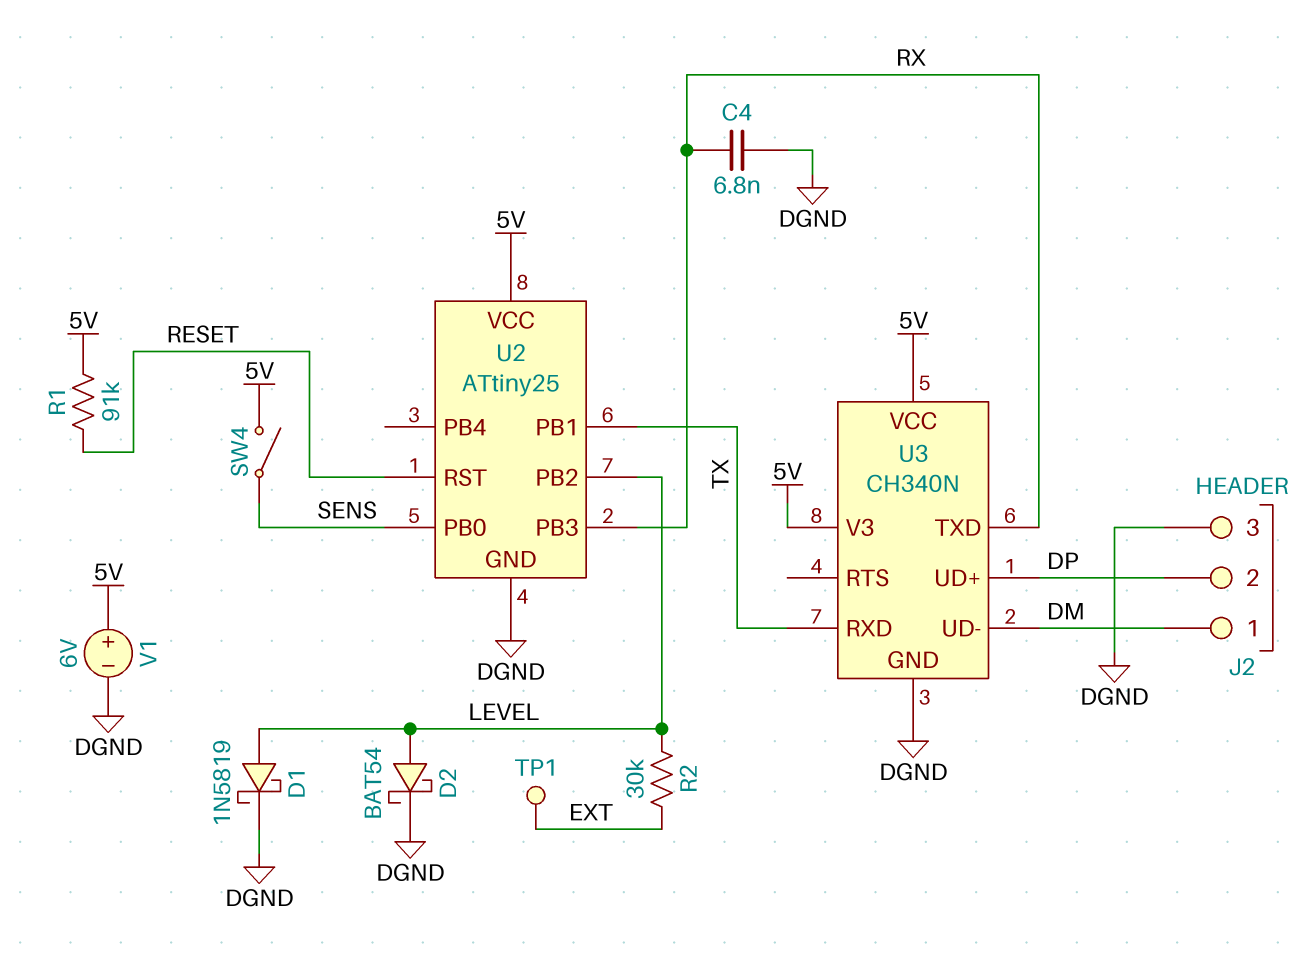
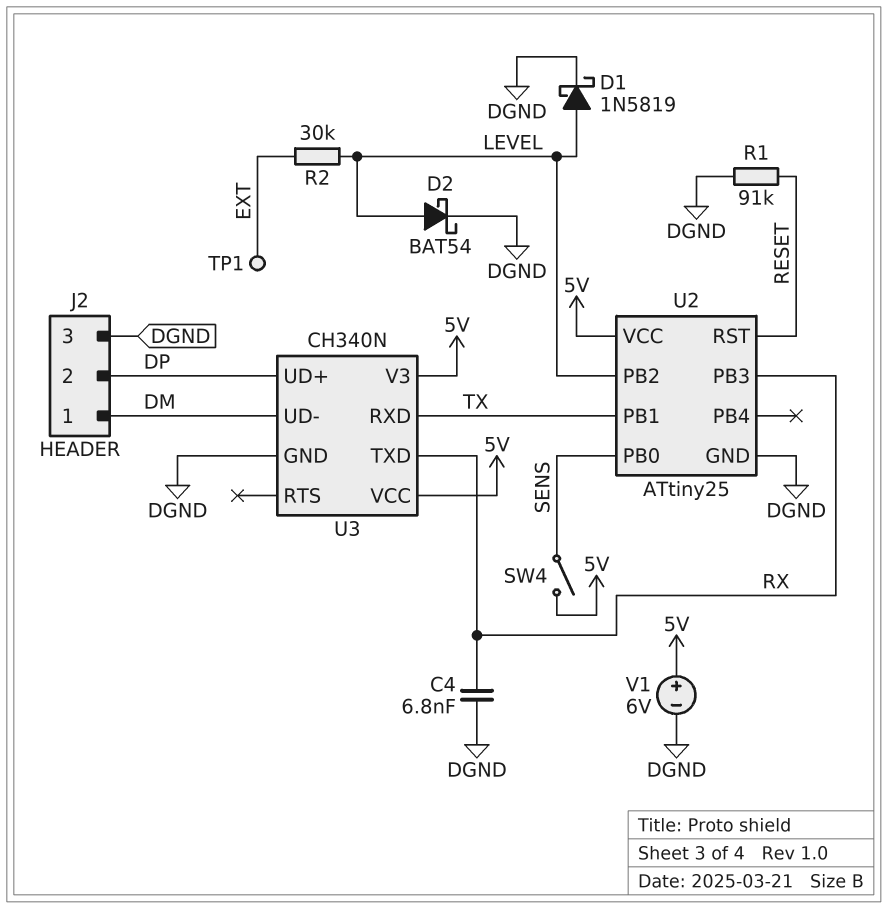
R1: 91k (5V, RESET) -> 91k (DGND, RESET)

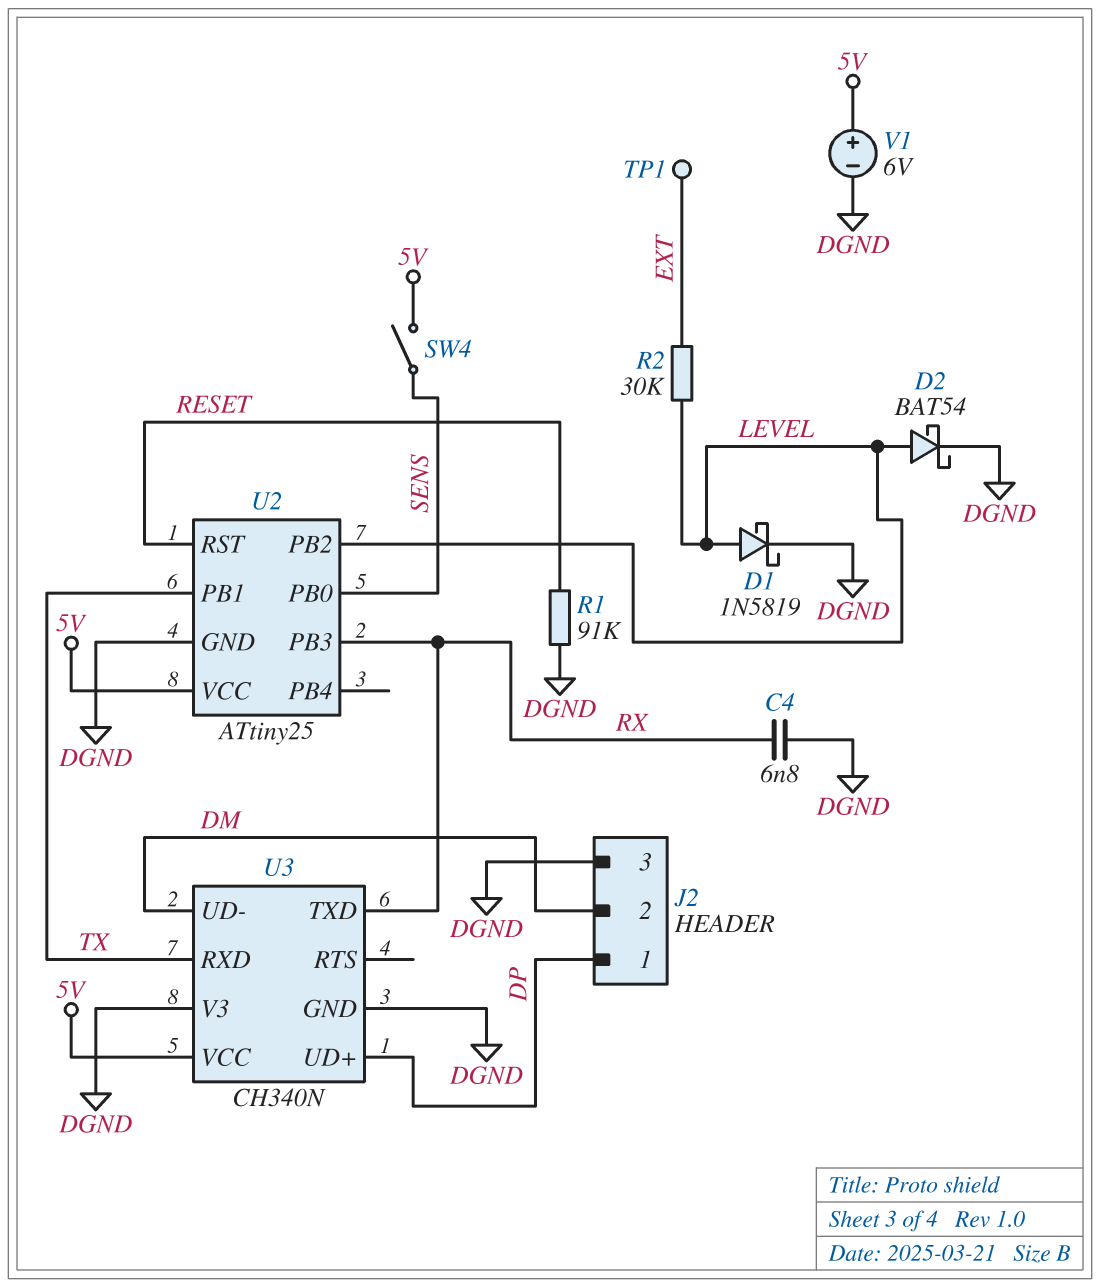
J2 pin 1: DM -> DP
J2 pin 2: DP -> DM
U3 pin V3: 5V -> DGND

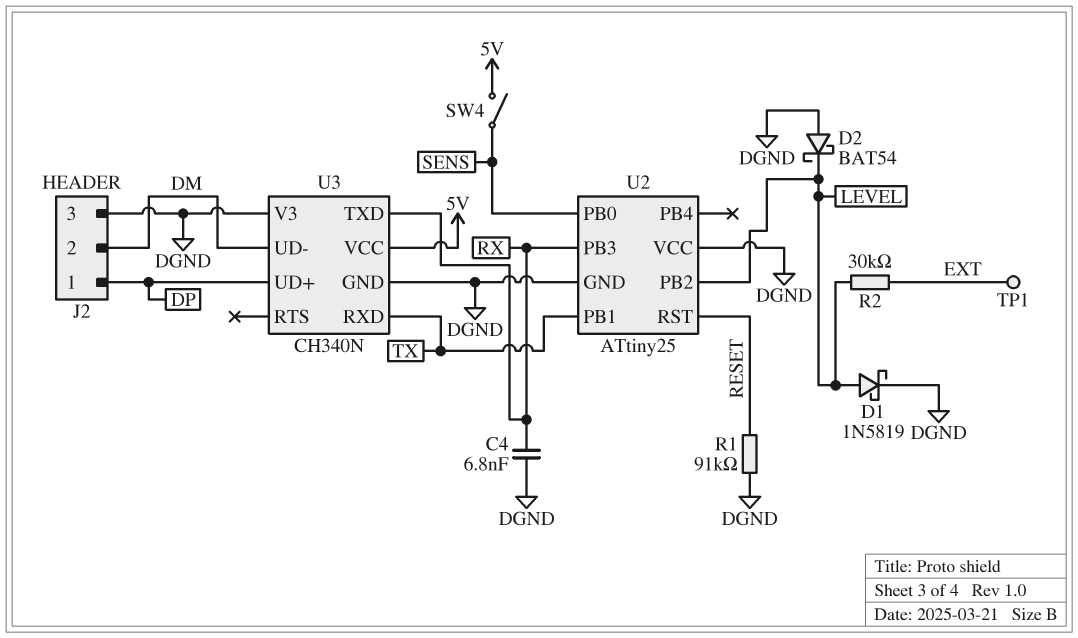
D2: schottky BAT54 (A LEVEL, K DGND) -> schottky BAT54 (A DGND, K LEVEL)
U2 pin VCC: 5V -> DGND
V1: 6V (plus 5V, minus DGND) -> none

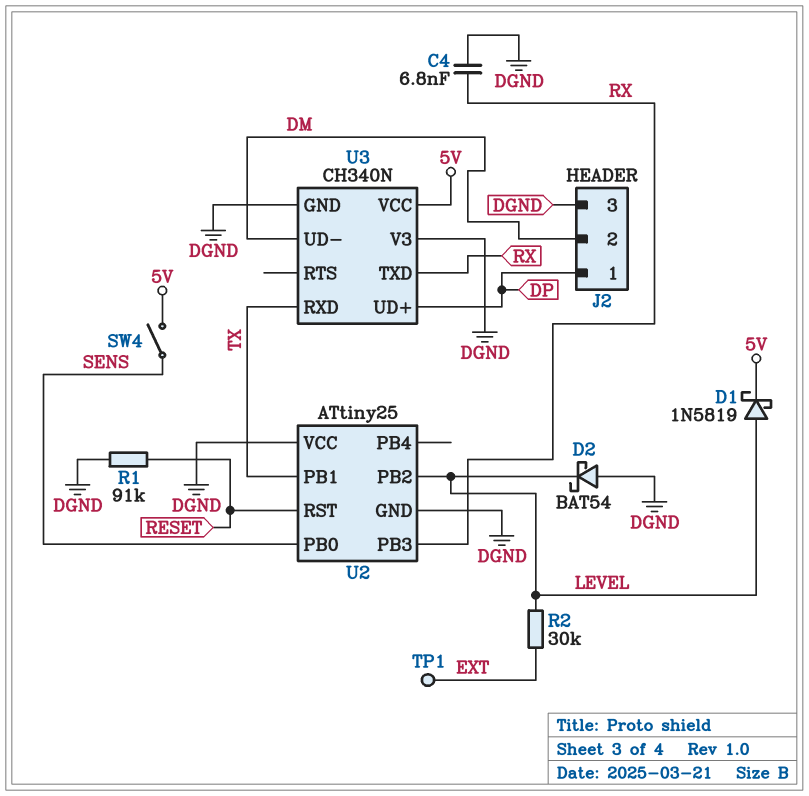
D1: schottky 1N5819 (A LEVEL, K DGND) -> schottky 1N5819 (A LEVEL, K 5V)

